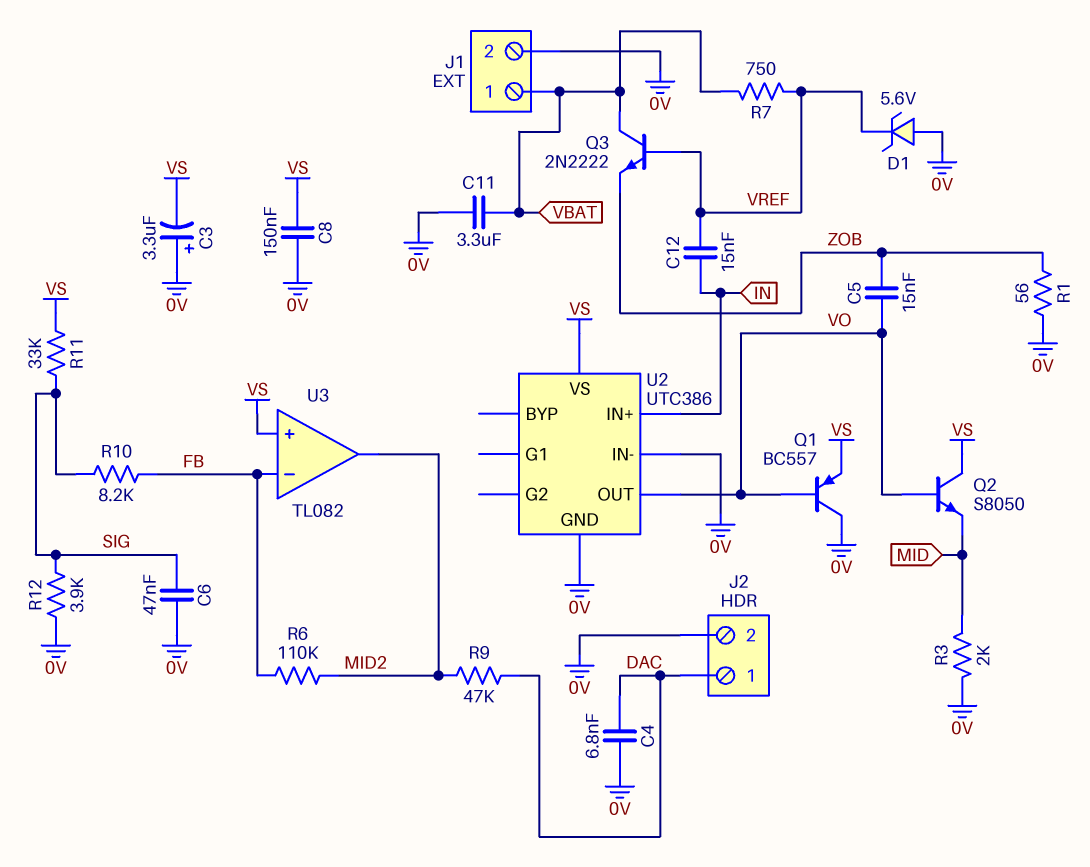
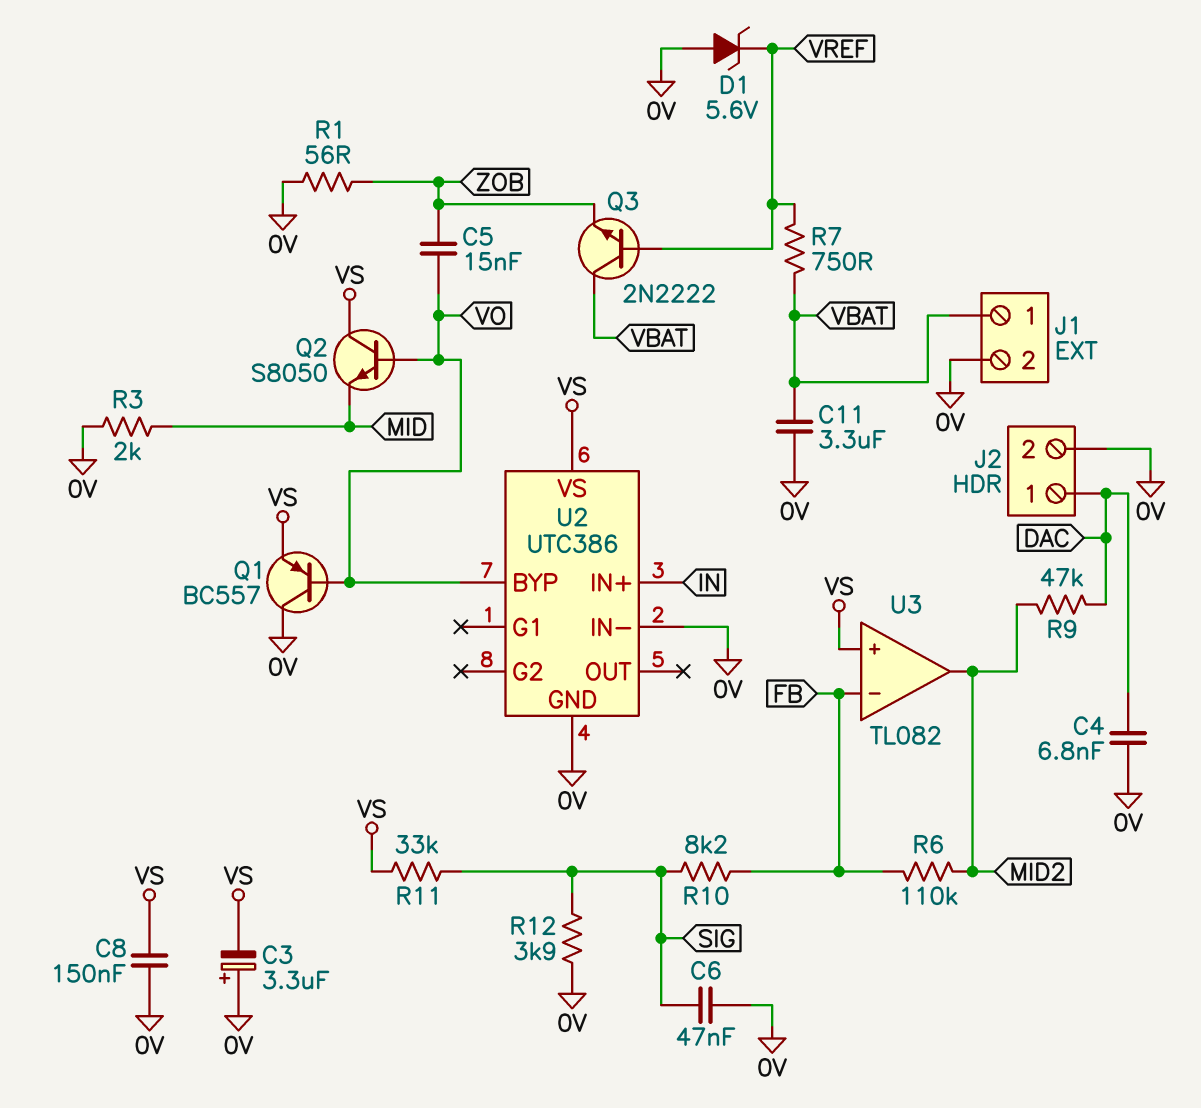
C12: 15nF (IN, VREF) -> none
U2 pin BYP: none -> VO
U2 pin OUT: VO -> none

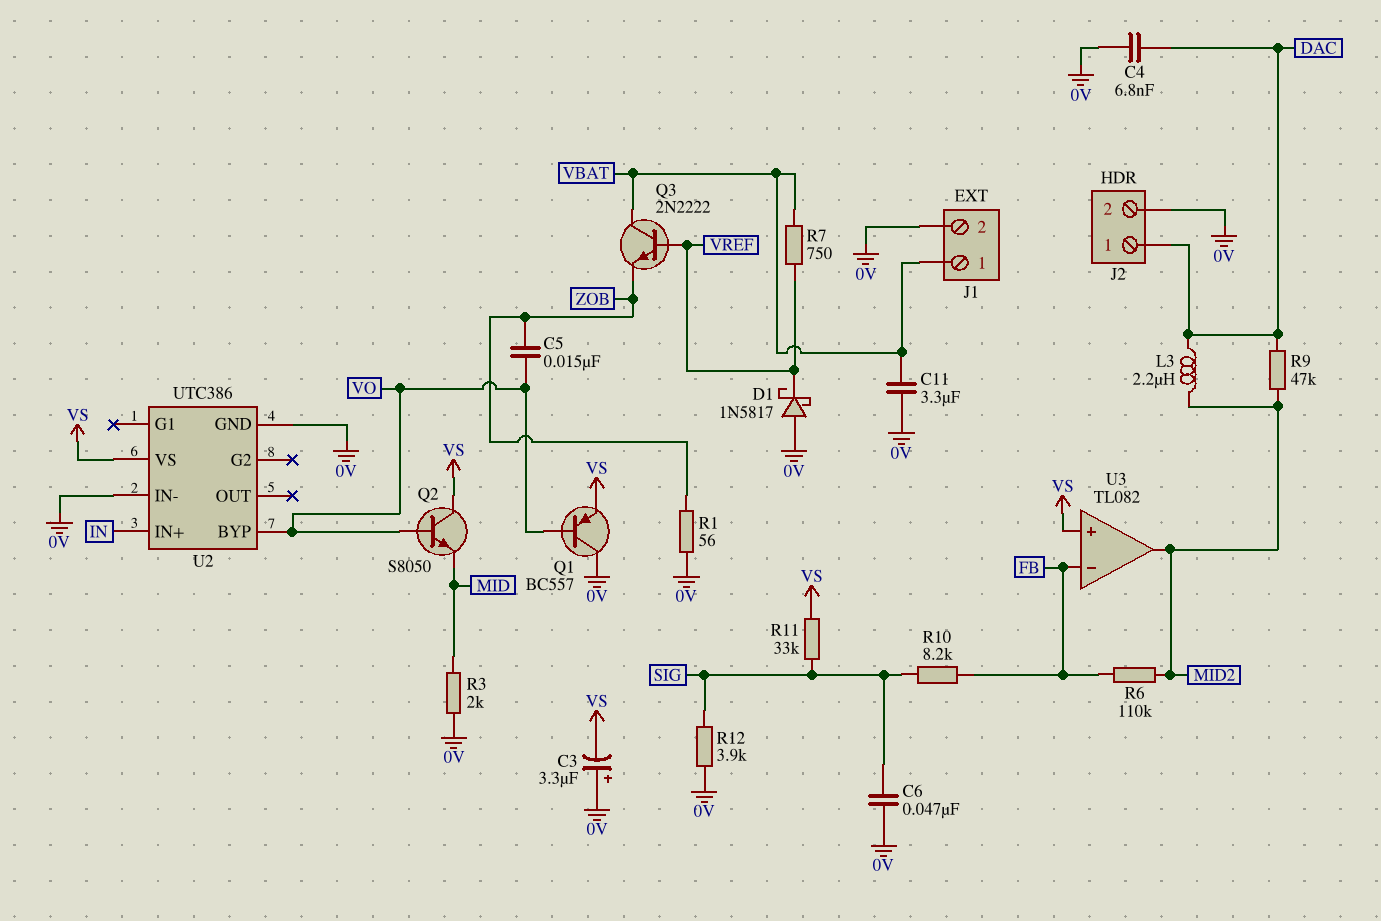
C8: 150nF (0V, VS) -> none
D1: zener 5.6V (A 0V, K VREF) -> schottky 1N5817 (A 0V, K VREF)
L3: none -> 2.2uH (DAC, MID2)

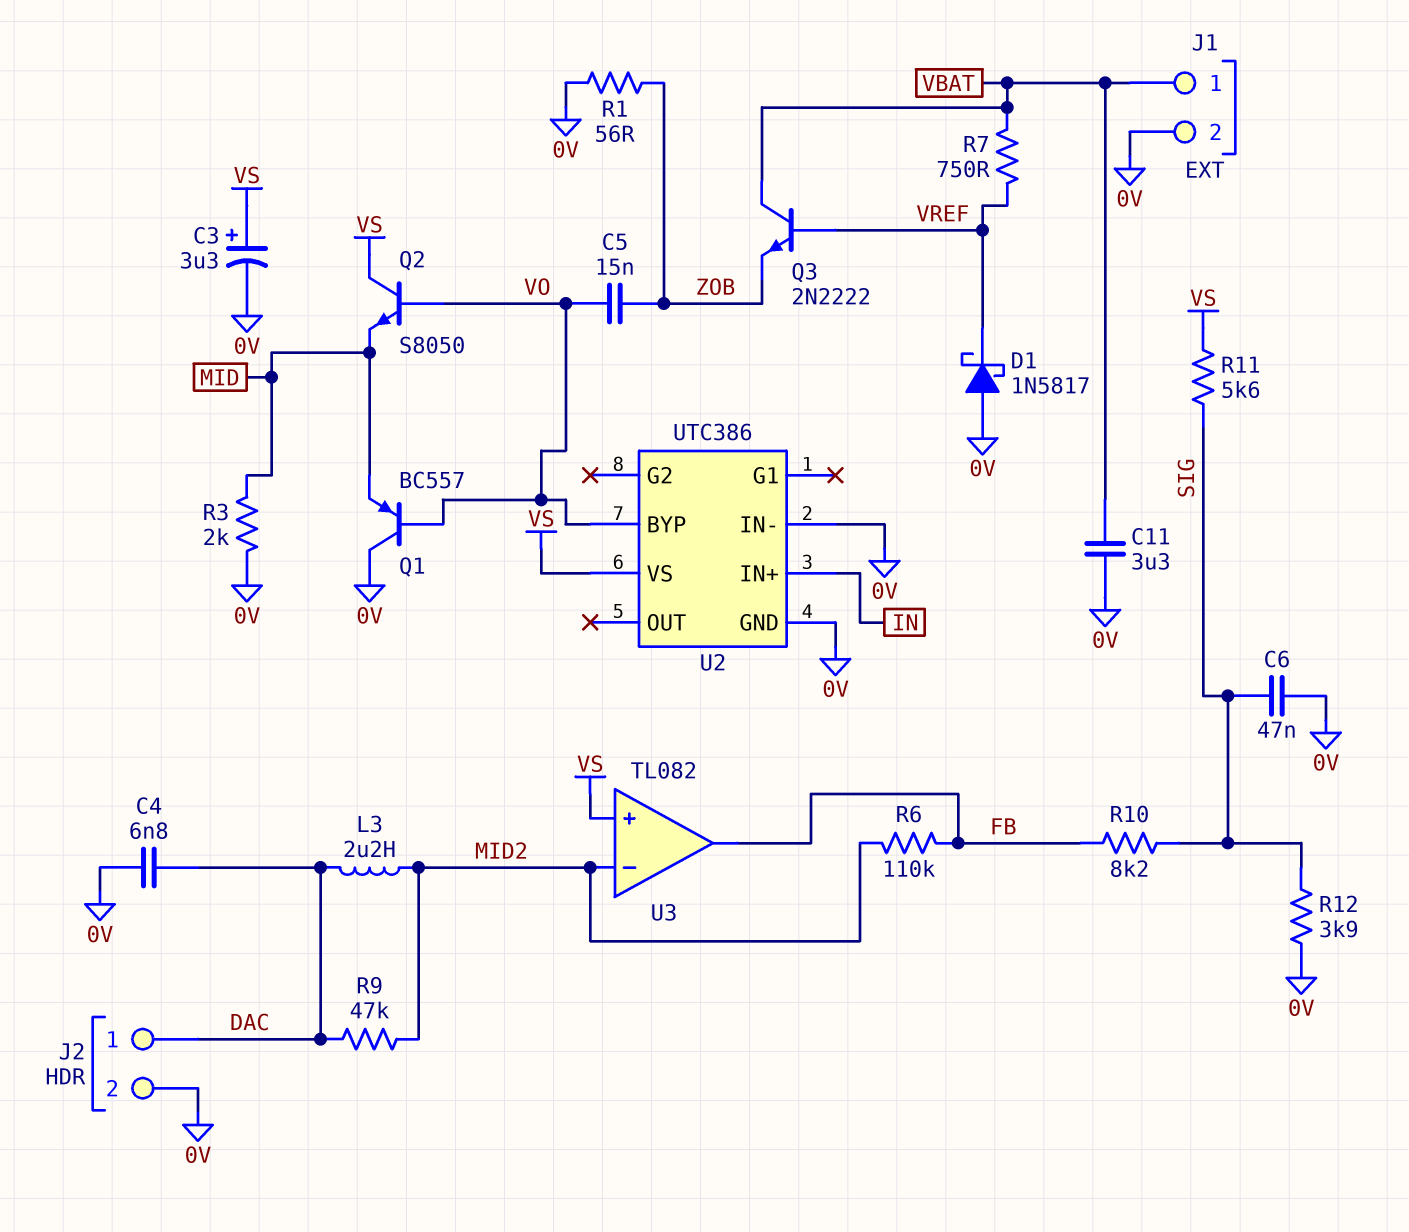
C3: 3.3uF (plus 0V, minus VS) -> 3.3uF (plus VS, minus 0V)
Q1: PNP BC557 (B VO, C 0V, E VS) -> PNP BC557 (B VO, C 0V, E MID)
R11: 33k (SIG, VS) -> 5.6k (SIG, VS)
U3 pin in-: FB -> MID2
U3 pin out: MID2 -> FB

